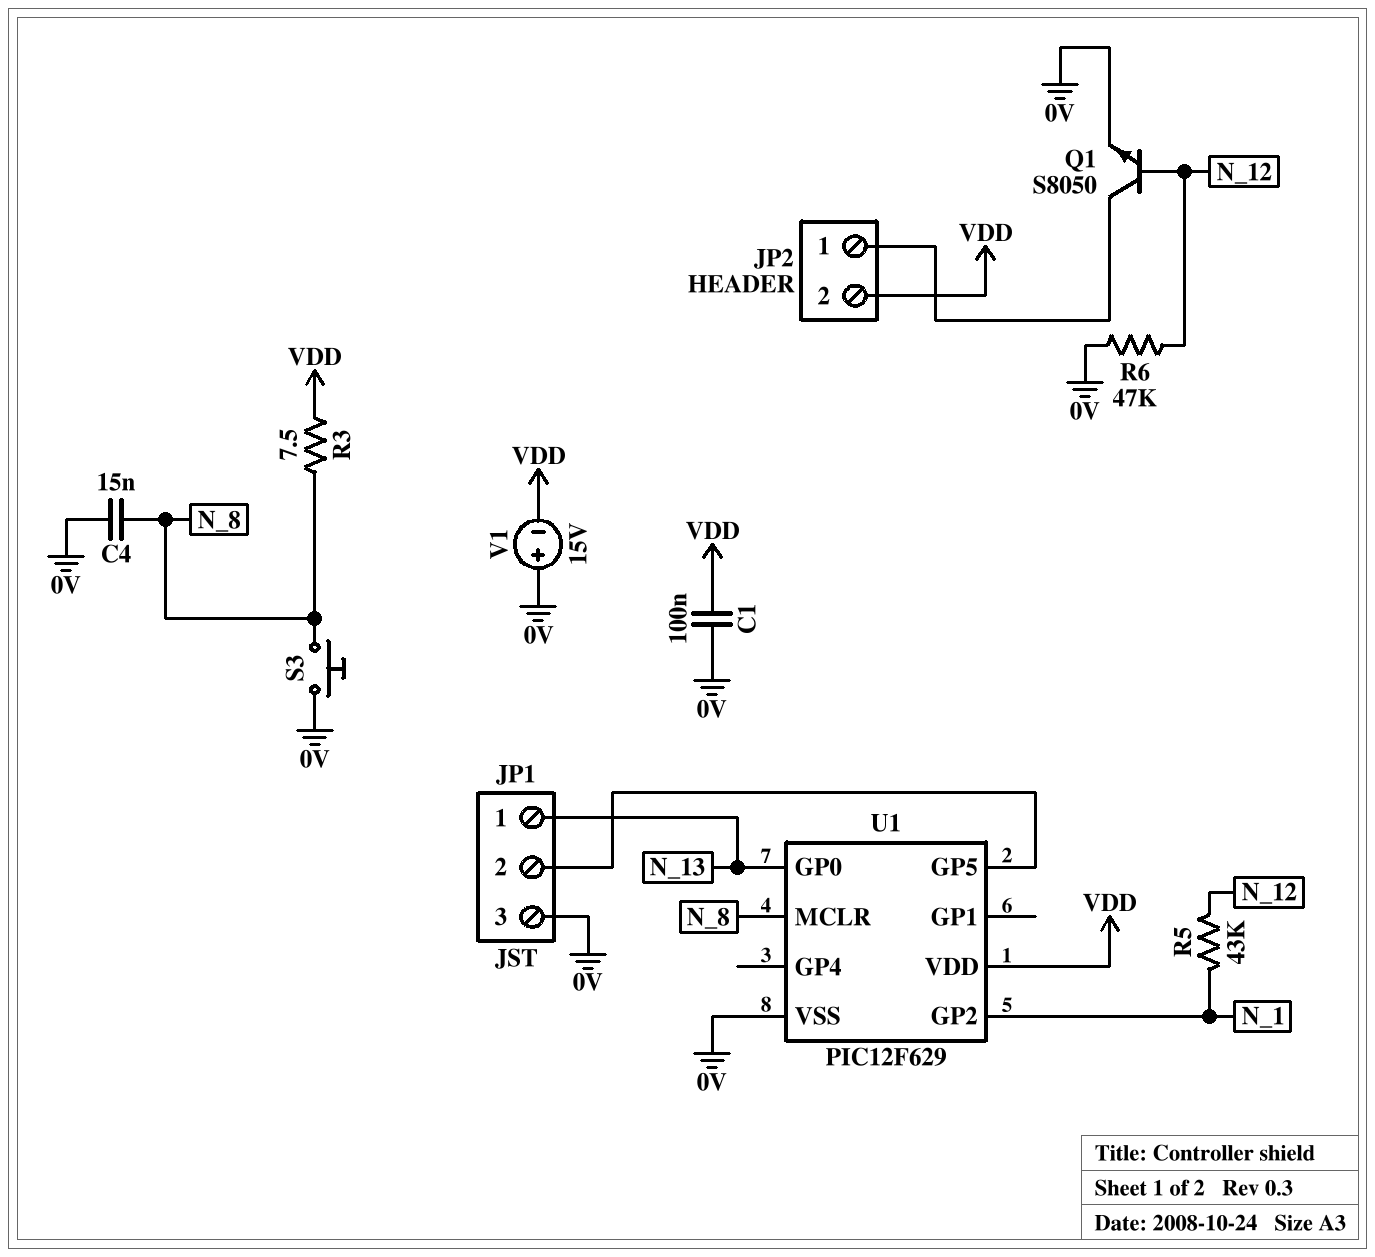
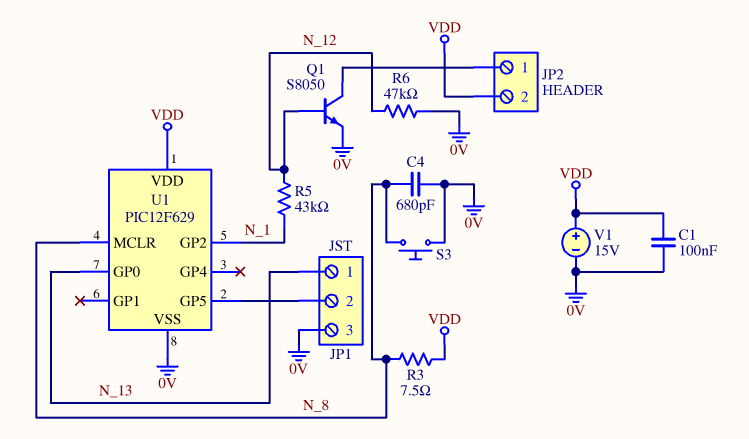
C4: 15nF (0V, N_8) -> 680pF (0V, N_8)
V1: 15V (plus 0V, minus VDD) -> 15V (plus VDD, minus 0V)

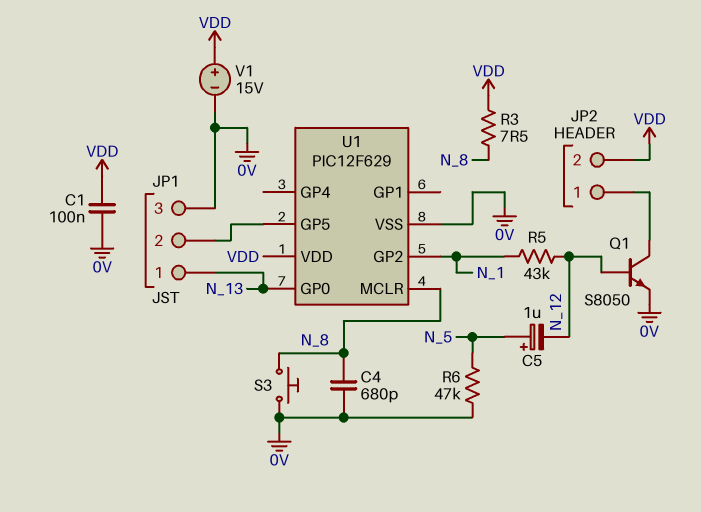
C5: none -> 1uF (plus N_5, minus N_12)
R6: 47k (0V, N_12) -> 47k (0V, N_5)

